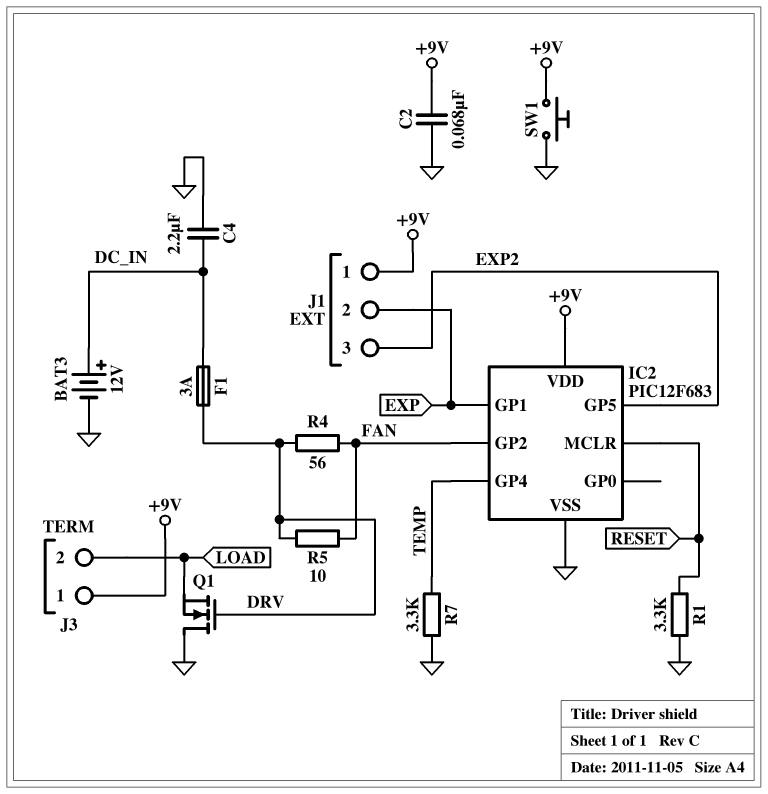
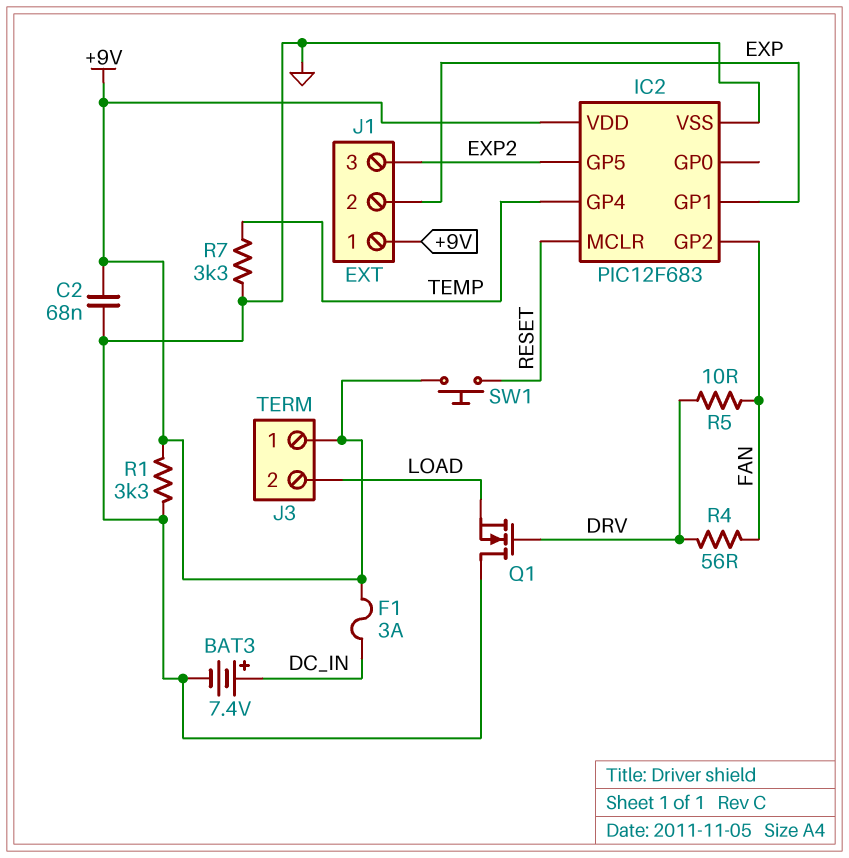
BAT3: 12V (plus DC_IN, minus GND) -> 7.4V (plus DC_IN, minus GND)
C4: 2.2uF (DC_IN, GND) -> none
F1: 3A (DC_IN, DRV) -> 3A (+9V, DC_IN)
R1: 3.3k (GND, RESET) -> 3.3k (+9V, GND)
SW1: button (+9V, GND) -> button (+9V, RESET)

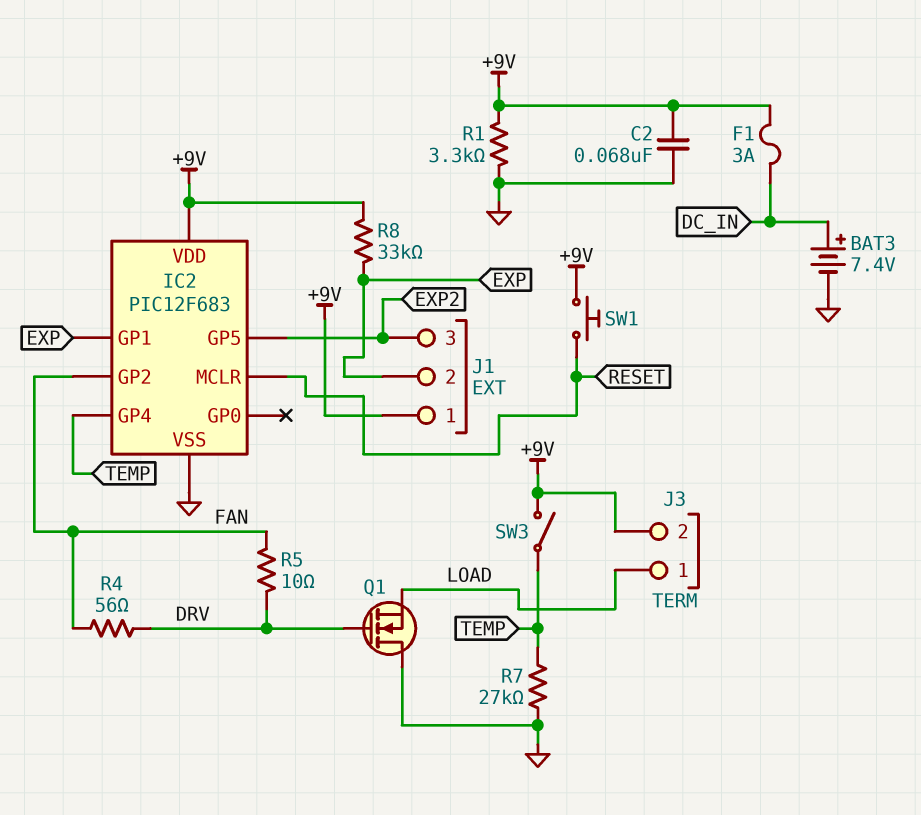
J3 pin 1: +9V -> LOAD
J3 pin 2: LOAD -> +9V
R7: 3.3k (GND, TEMP) -> 27k (GND, TEMP)
R8: none -> 33k (+9V, EXP)
SW3: none -> switch (+9V, TEMP)

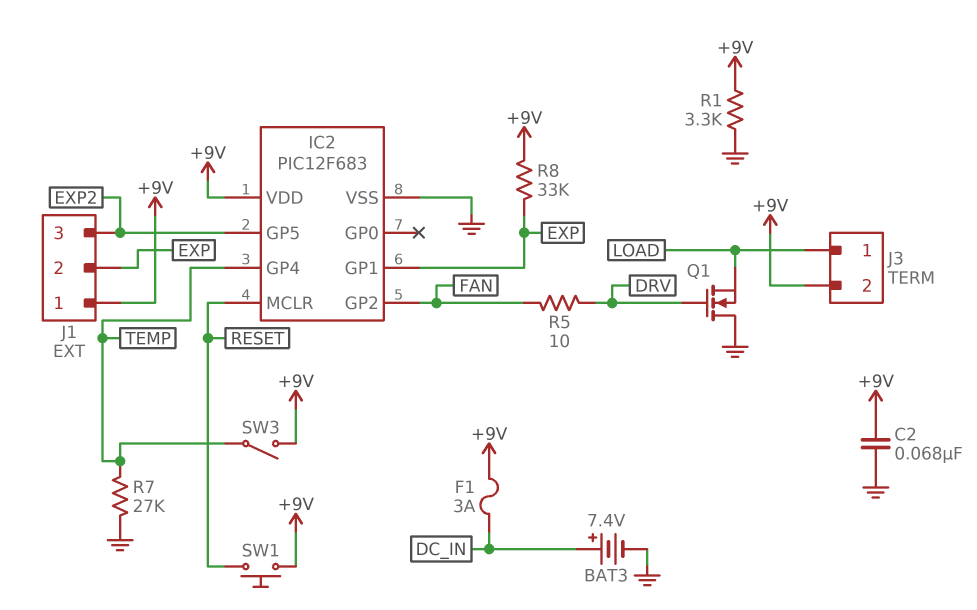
R4: 56 (DRV, FAN) -> none

